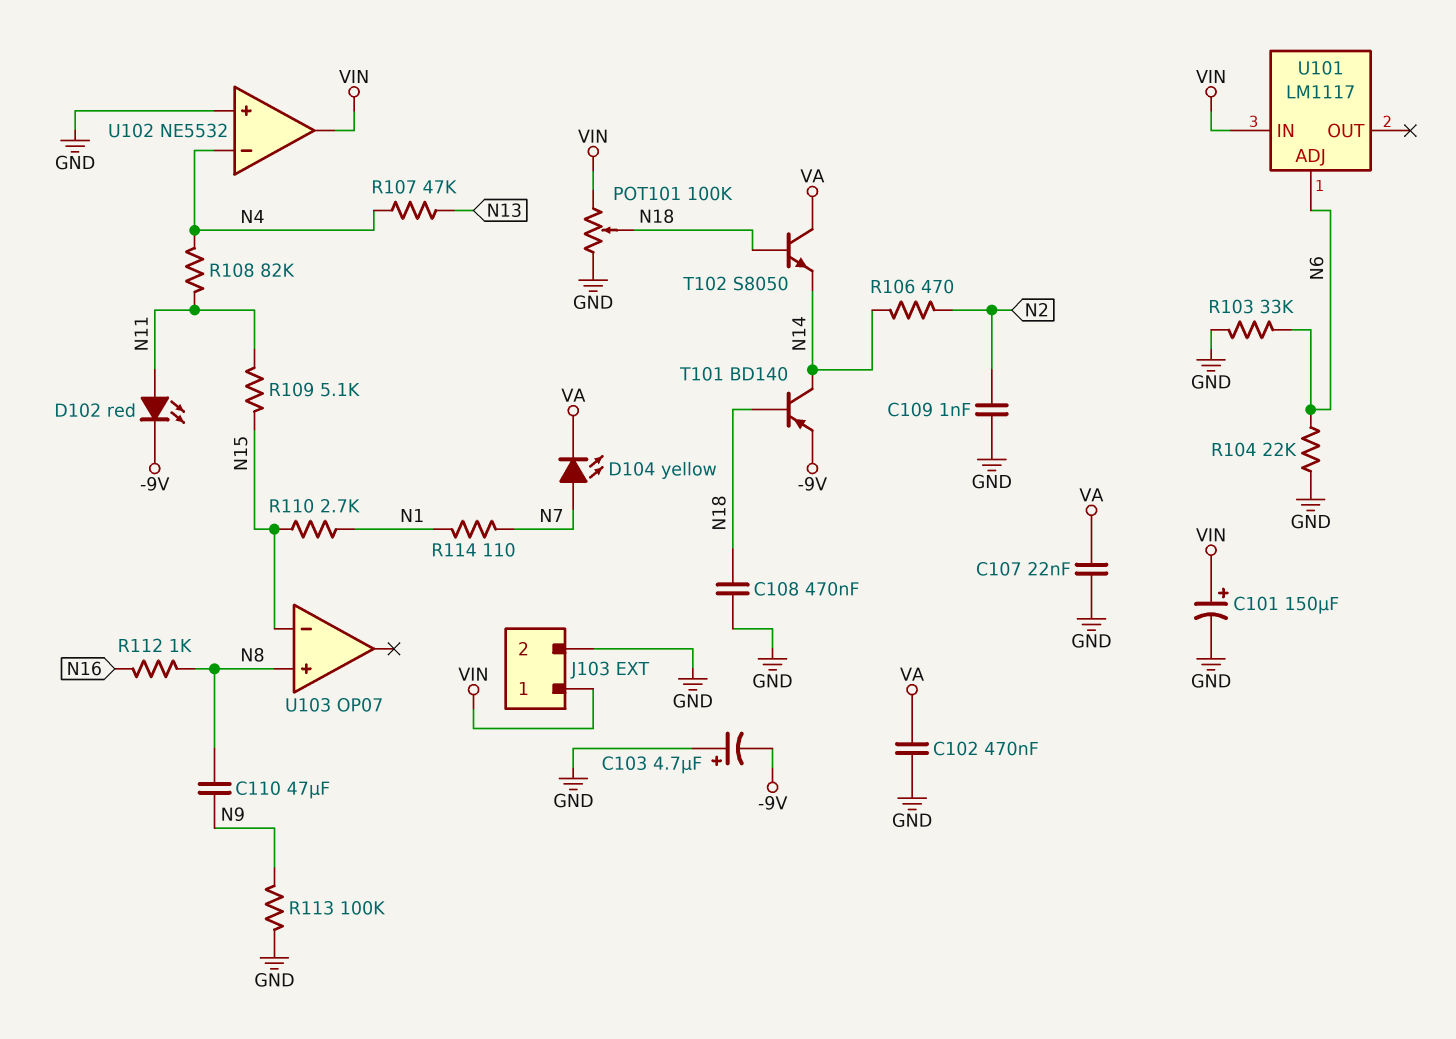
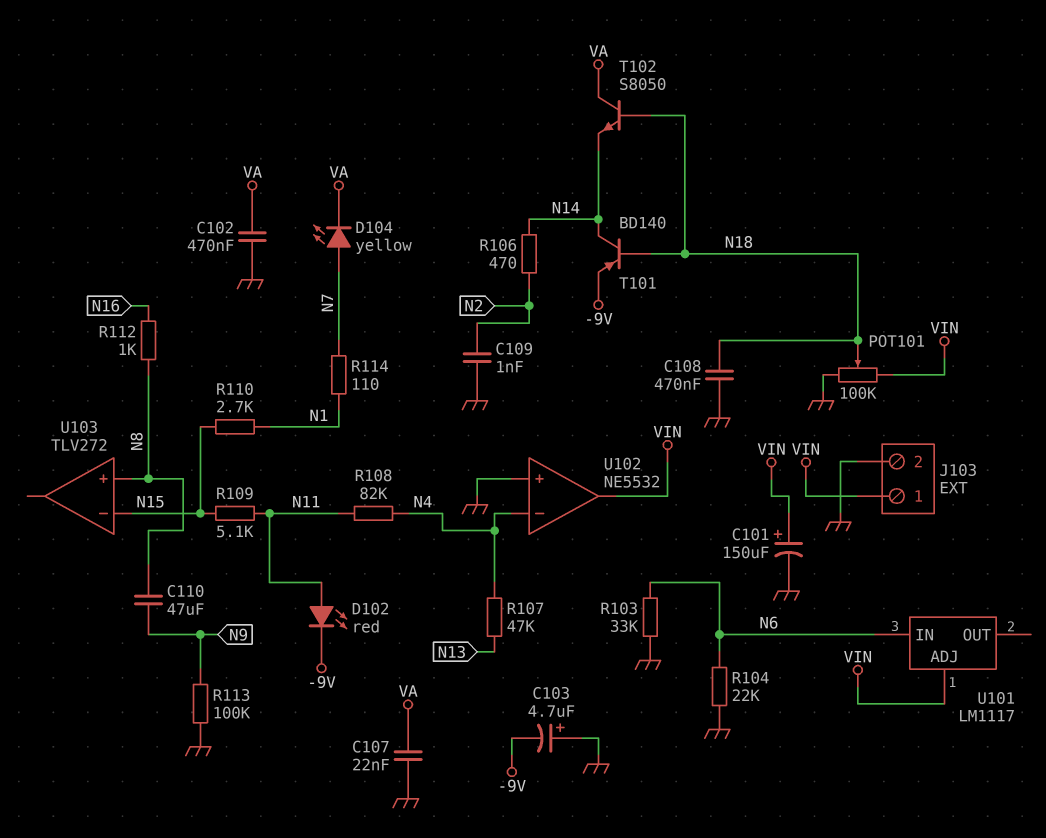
U101 pin ADJ: N6 -> VIN
U101 pin IN: VIN -> N6
U103: OP07 -> TLV272

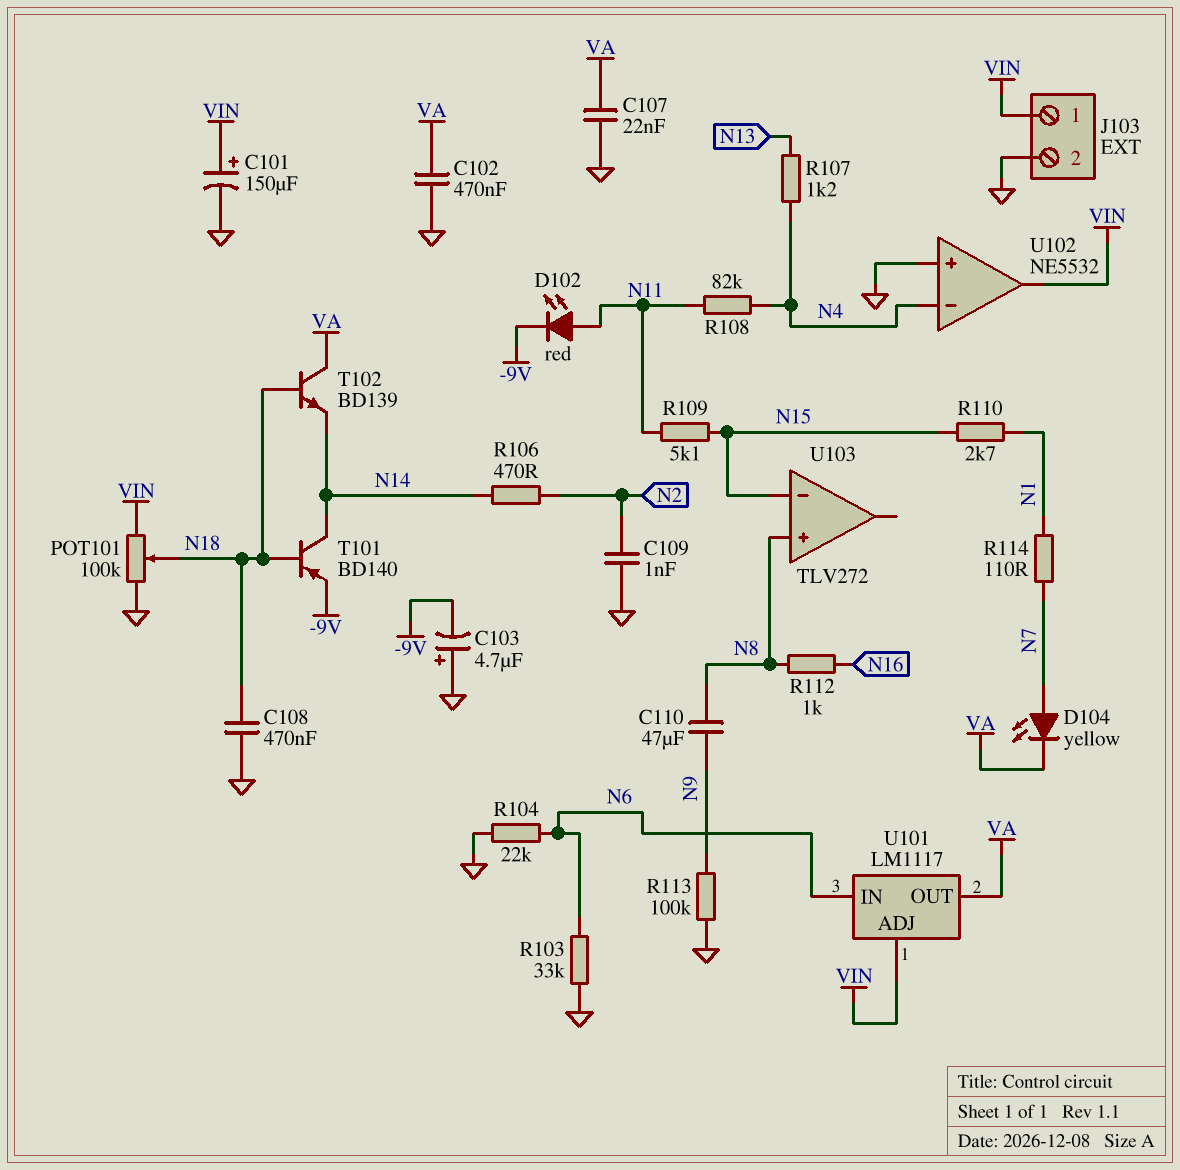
R107: 47k (N4, N13) -> 1.2k (N4, N13)
T102: NPN S8050 (B N18, C VA, E N14) -> NPN BD139 (B N18, C VA, E N14)
U101 pin OUT: none -> VA

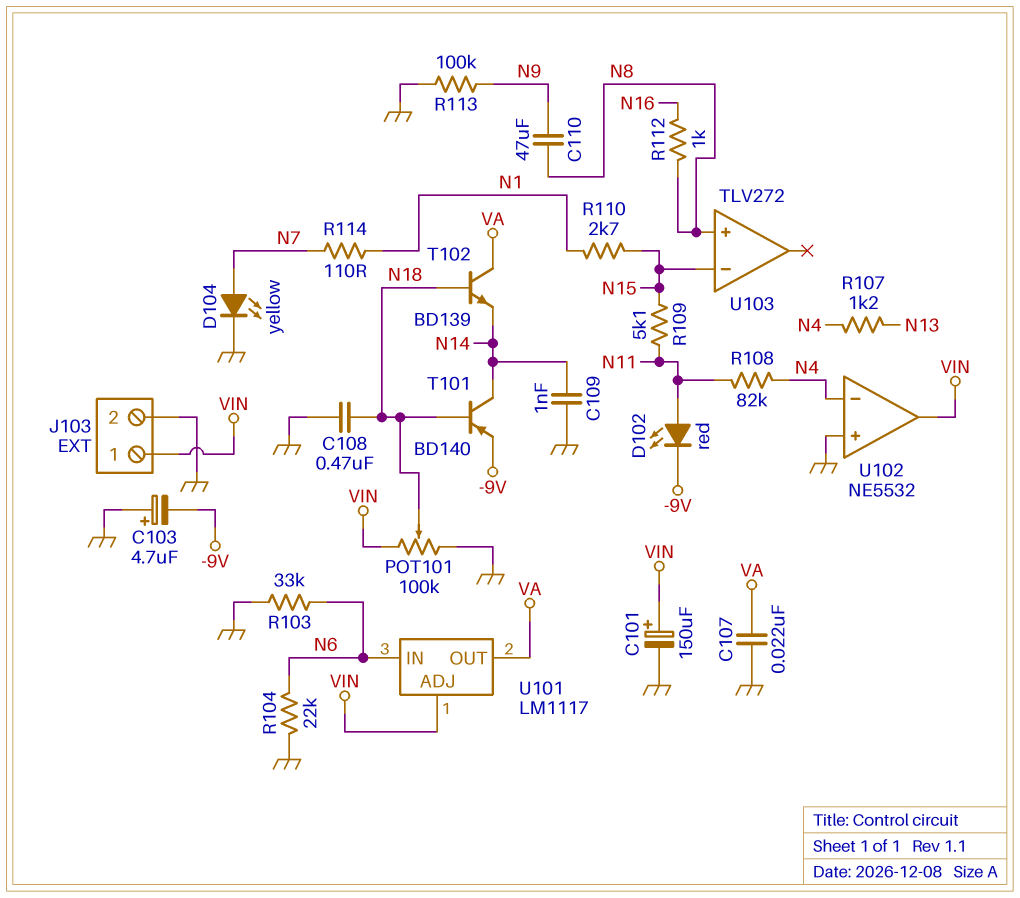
C102: 470nF (GND, VA) -> none
C109: 1nF (GND, N2) -> 1nF (GND, N14)
D104: LED yellow (A N7, K VA) -> LED yellow (A N7, K GND)
R106: 470 (N2, N14) -> none

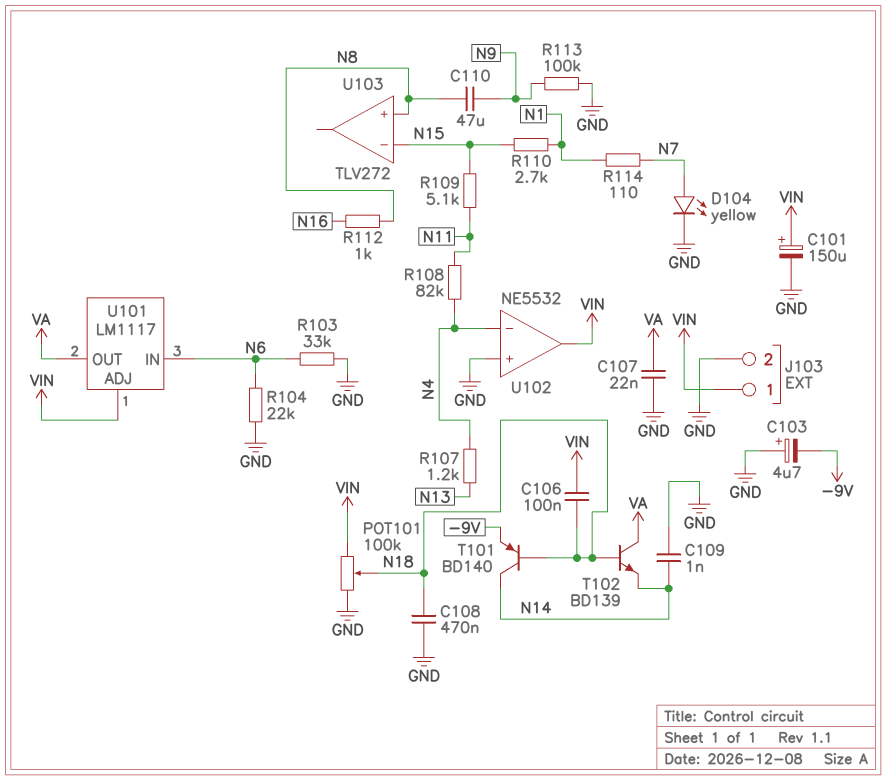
C106: none -> 100nF (N18, VIN)
D102: LED red (A N11, K -9V) -> none

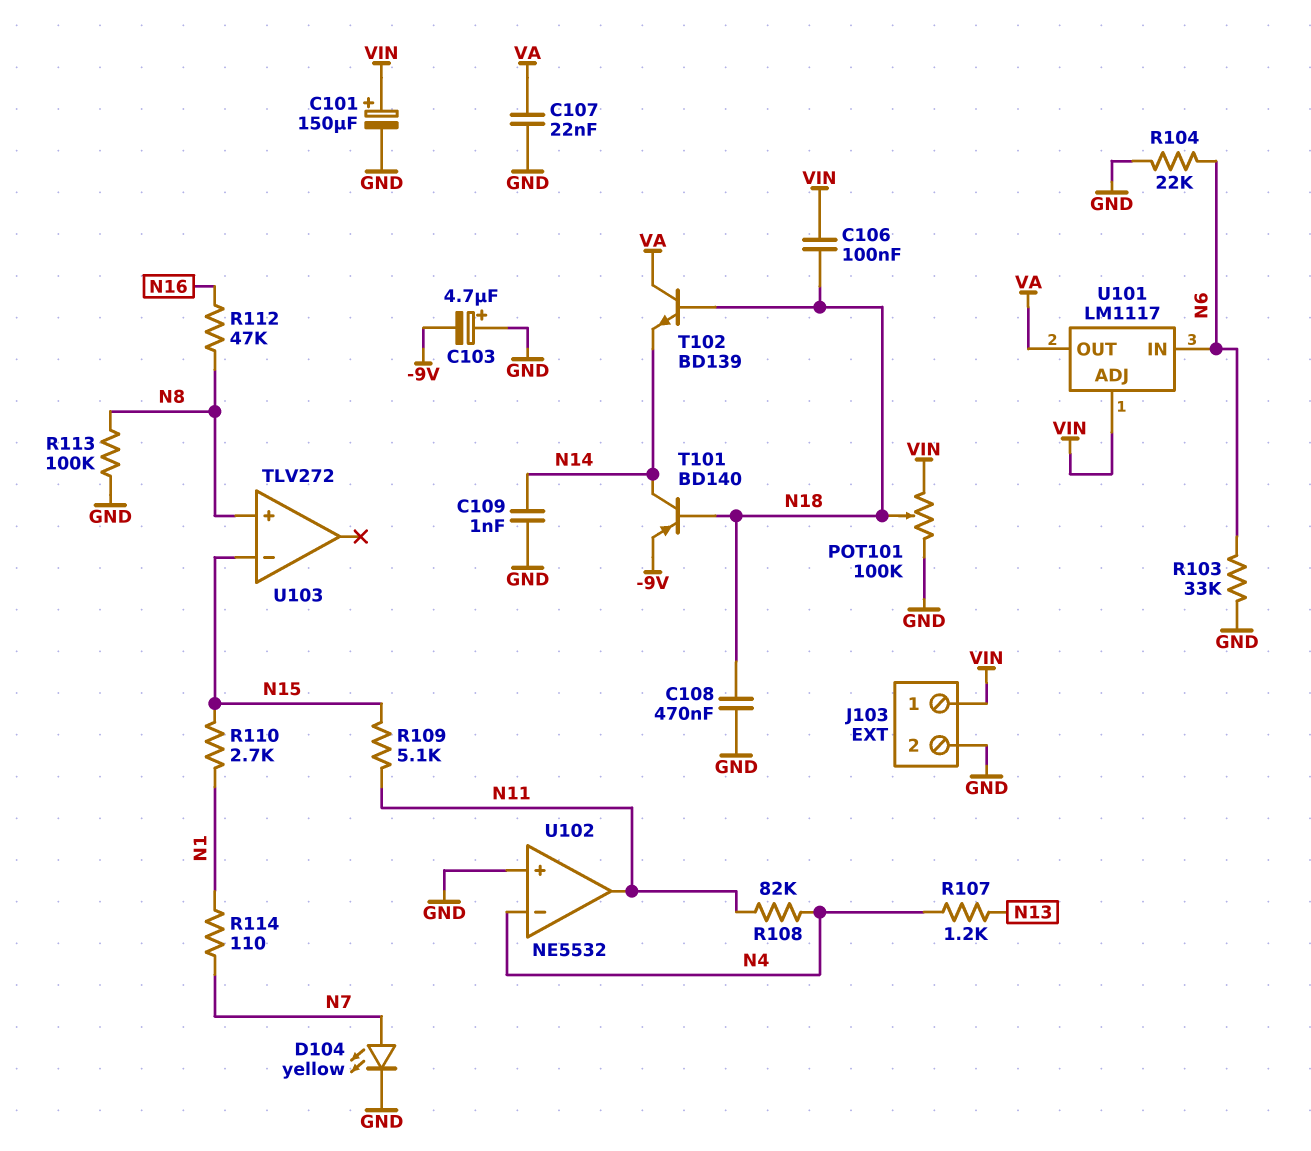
C110: 47uF (N8, N9) -> none
R112: 1k (N8, N16) -> 47k (N8, N16)
R113: 100k (GND, N9) -> 100k (GND, N8)
U102 pin out: VIN -> N11

